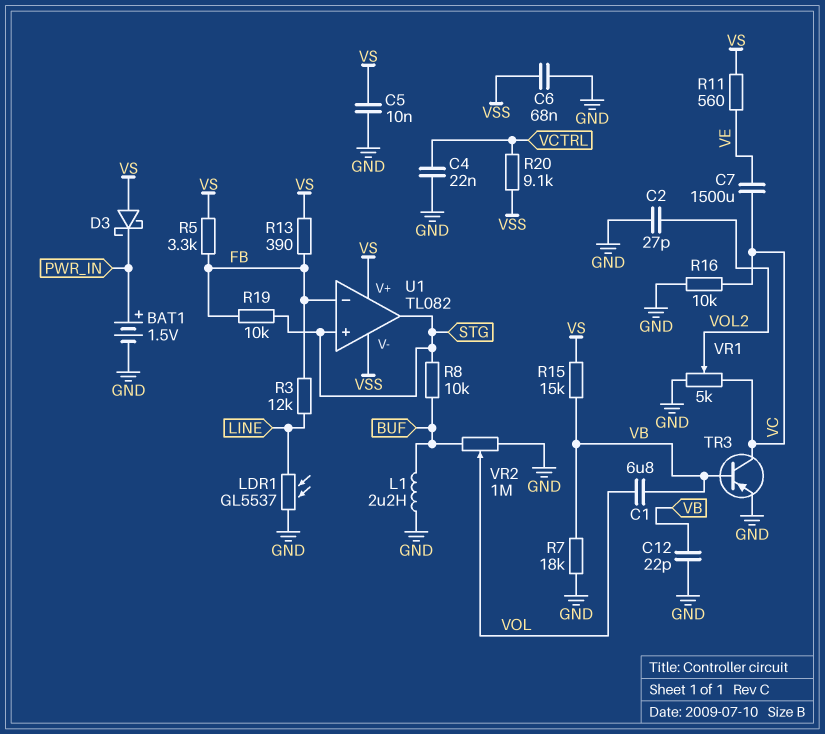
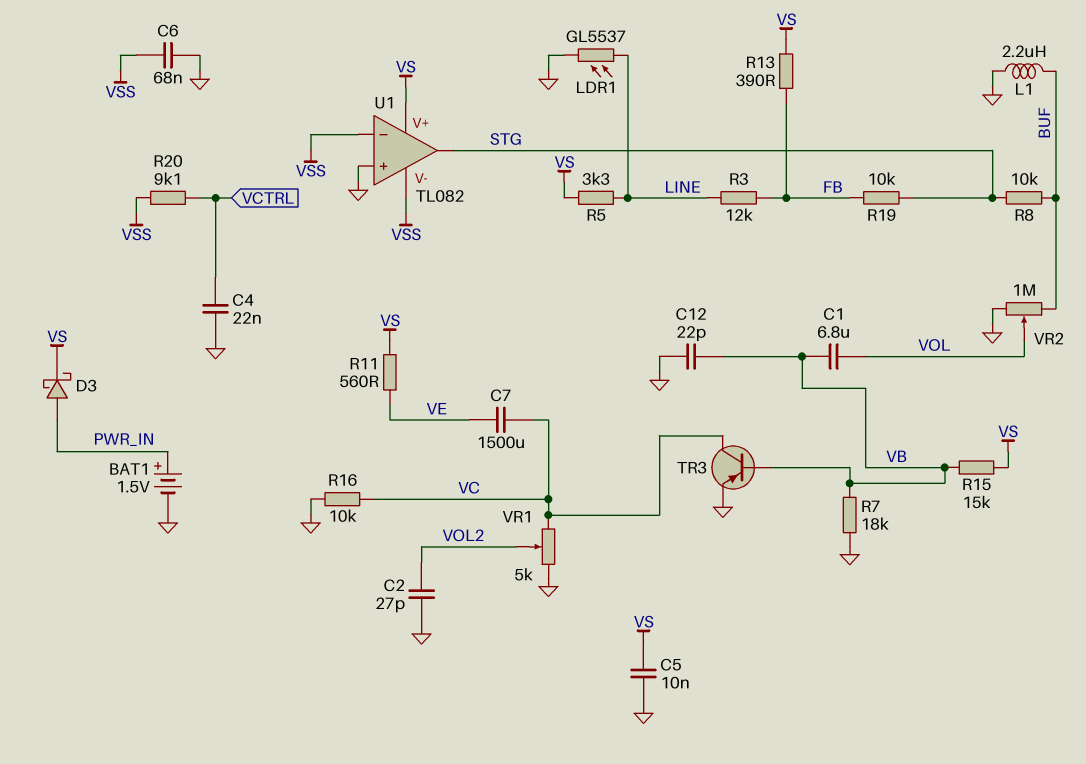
D3: schottky (A VS, K PWR_IN) -> schottky (A PWR_IN, K VS)
R5: 3.3k (FB, VS) -> 3.3k (LINE, VS)
U1 pin in+: STG -> GND
U1 pin in-: FB -> VSS

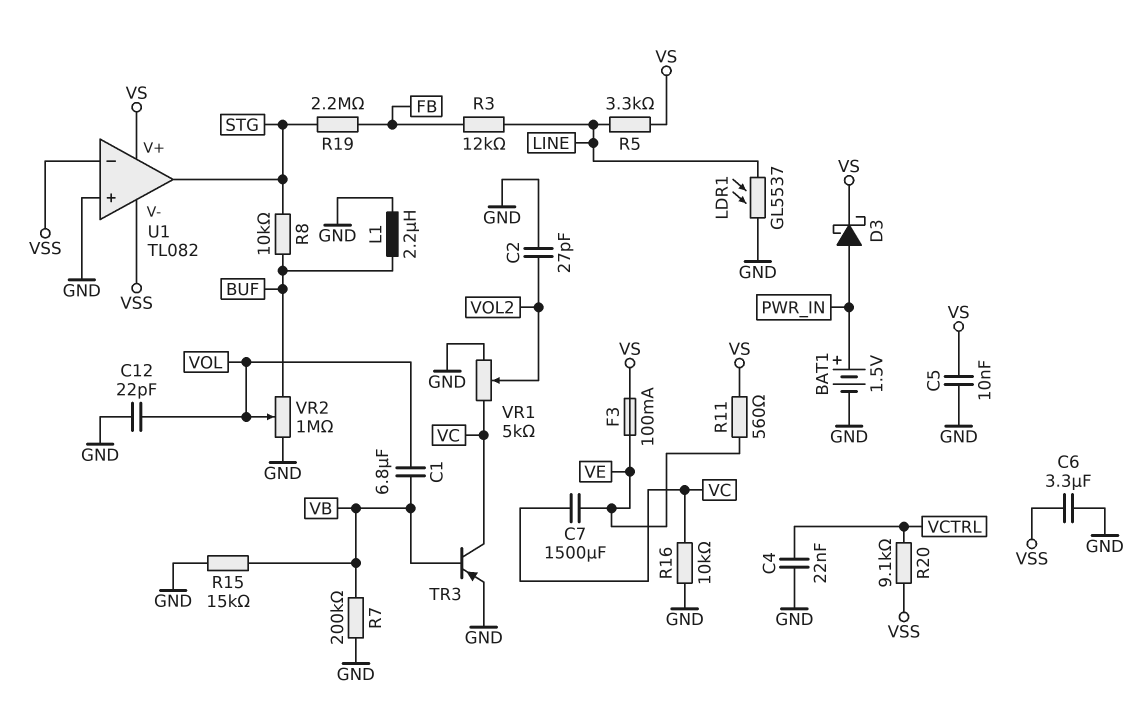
C6: 68nF (GND, VSS) -> 3.3uF (GND, VSS)
C12: 22pF (GND, VB) -> 22pF (GND, VOL)
F3: none -> 100mA (VE, VS)
R7: 18k (GND, VB) -> 200k (GND, VB)
R13: 390 (FB, VS) -> none
R15: 15k (VB, VS) -> 15k (GND, VB)
R19: 10k (FB, STG) -> 2.2M (FB, STG)

